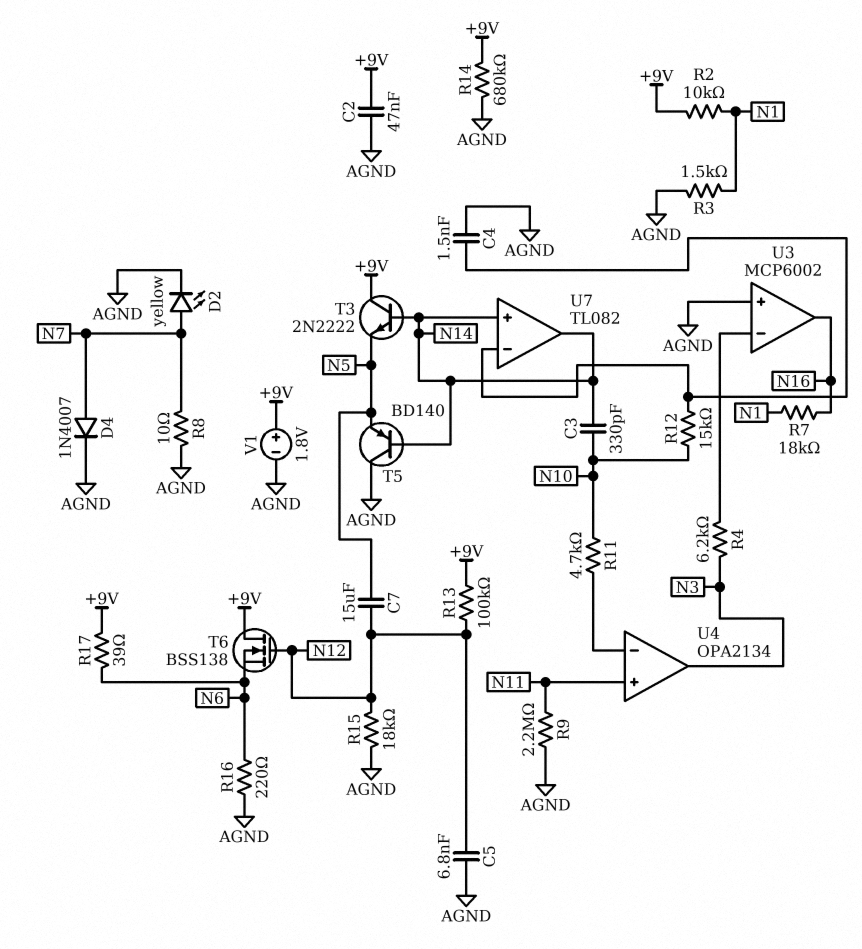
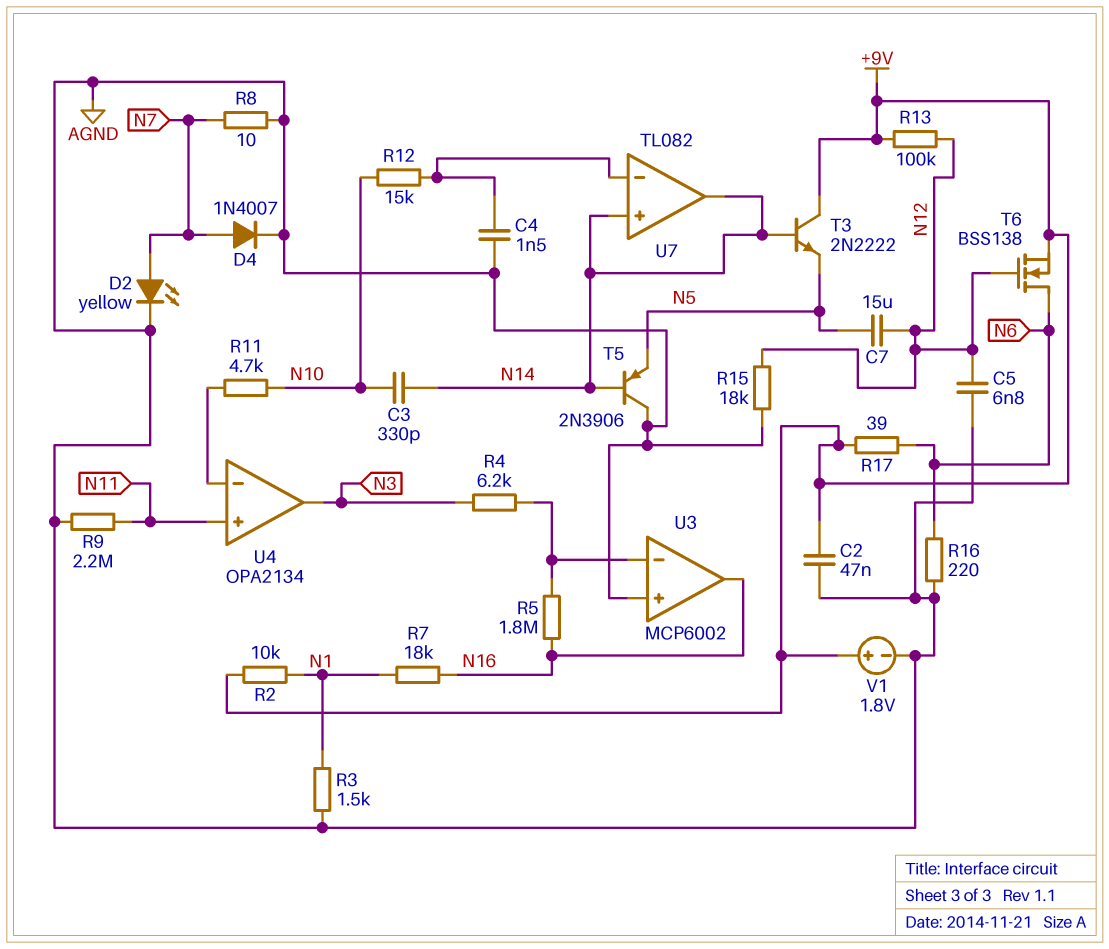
R5: none -> 1.8M (N16, U3/in-)
R14: 680k (+9V, AGND) -> none
T5: PNP BD140 (B N14, C AGND, E N5) -> PNP 2N3906 (B N14, C AGND, E N5)
T6: NMOS BSS138 (G N12, D +9V, S N6) -> NMOS BSS138 (G N12, D N6, S +9V)

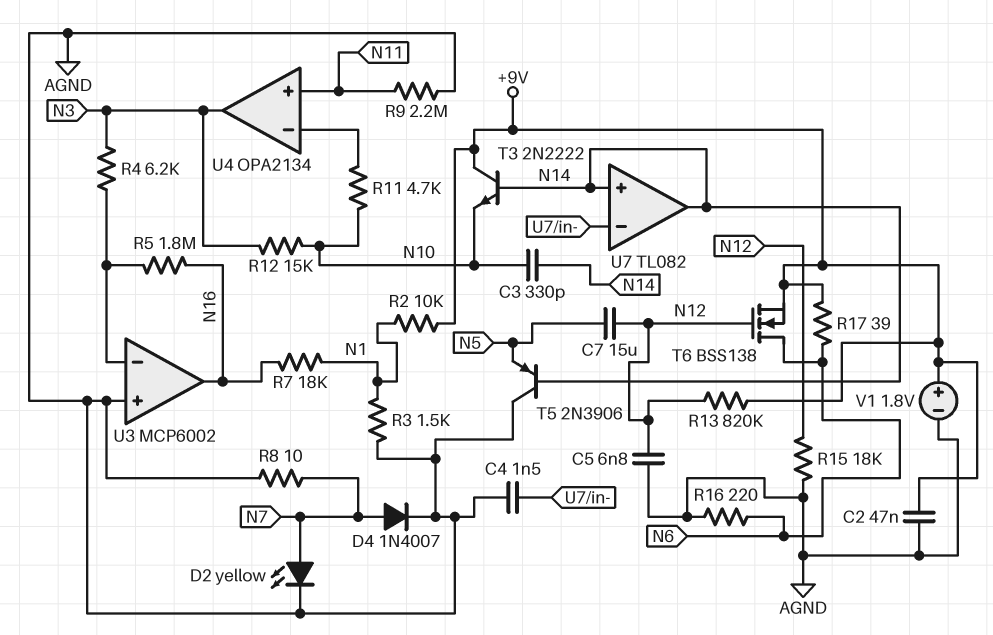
R12: 15k (N10, U7/in-) -> 15k (N3, N10)
R13: 100k (+9V, N12) -> 820k (+9V, N12)
T3: NPN 2N2222 (B N14, C +9V, E N5) -> NPN 2N2222 (B N14, C +9V, E N10)

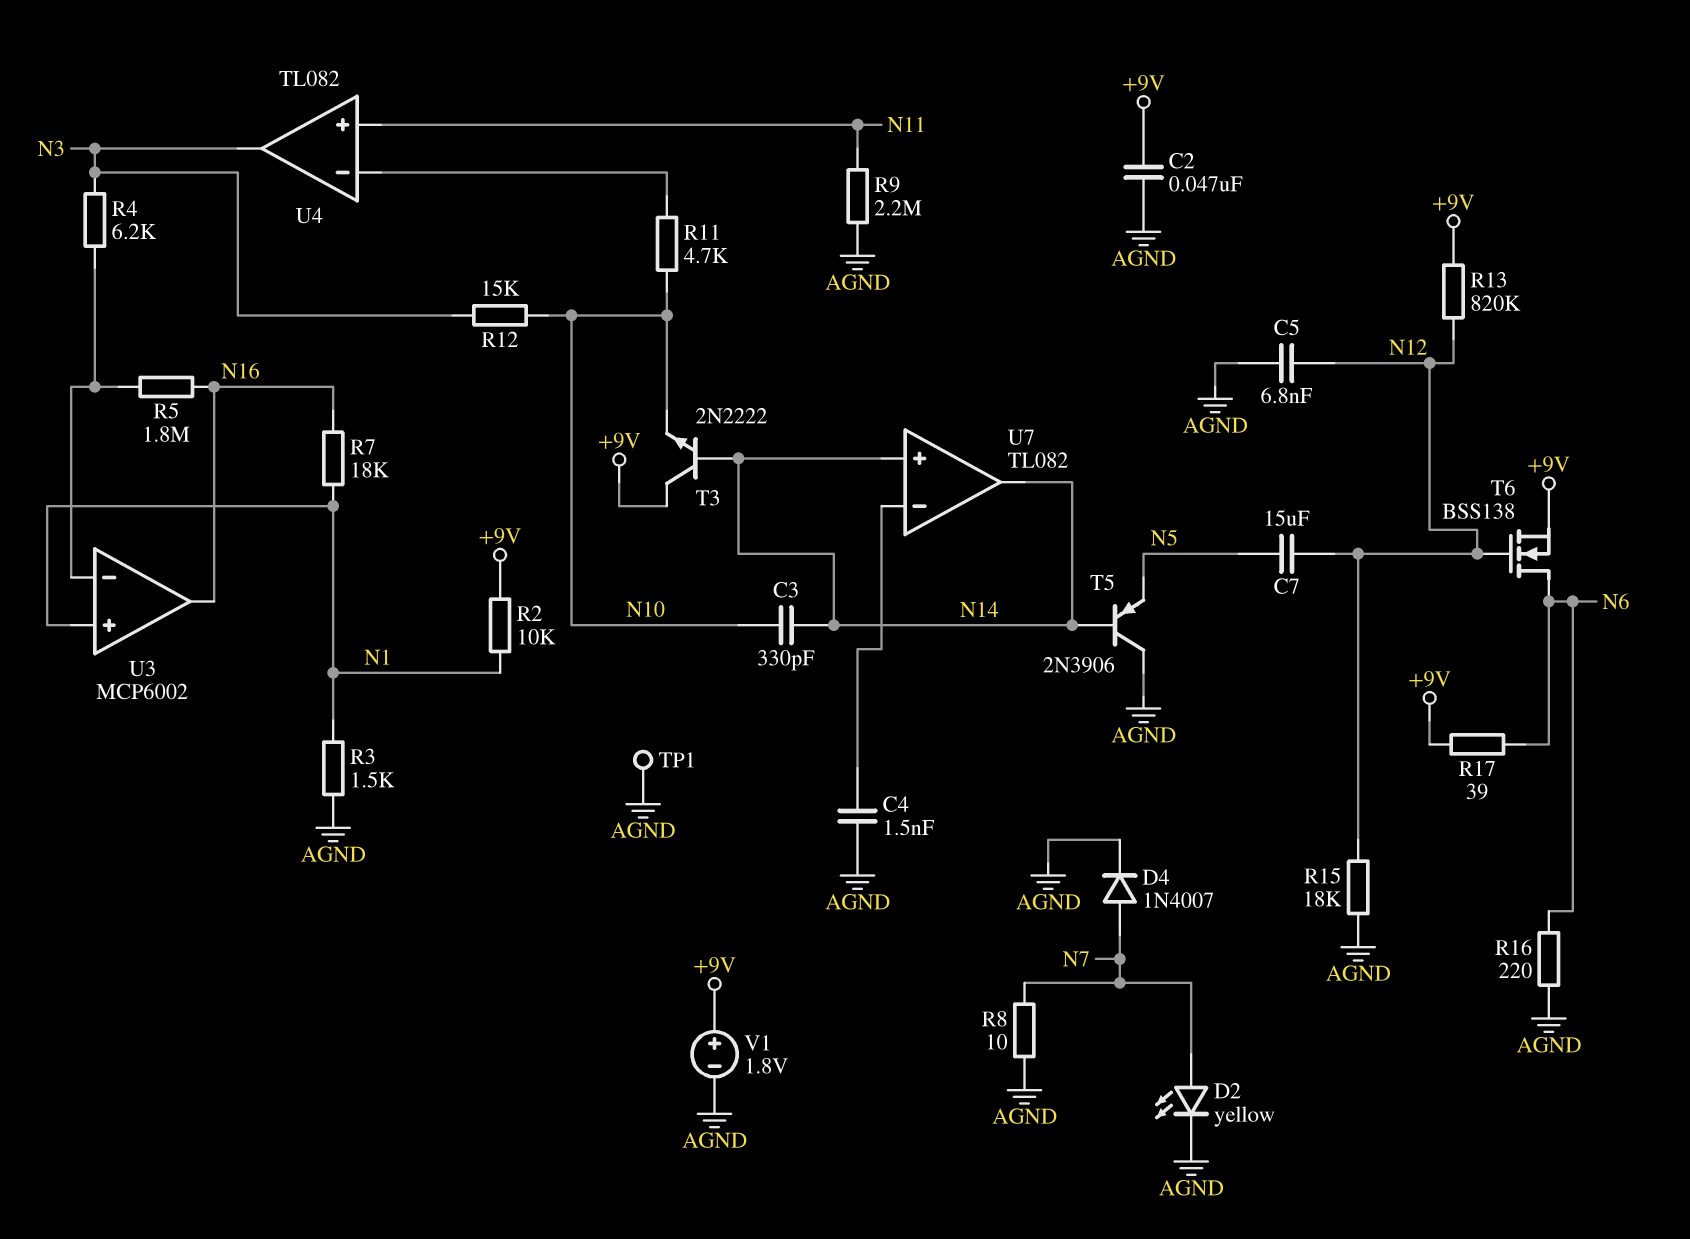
TP1: none -> test point (AGND)
U3 pin in+: AGND -> N1
U4: OPA2134 -> TL082

